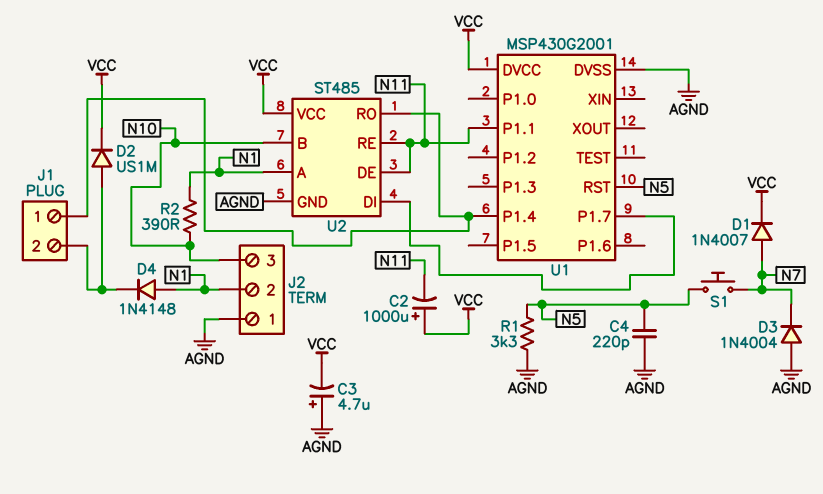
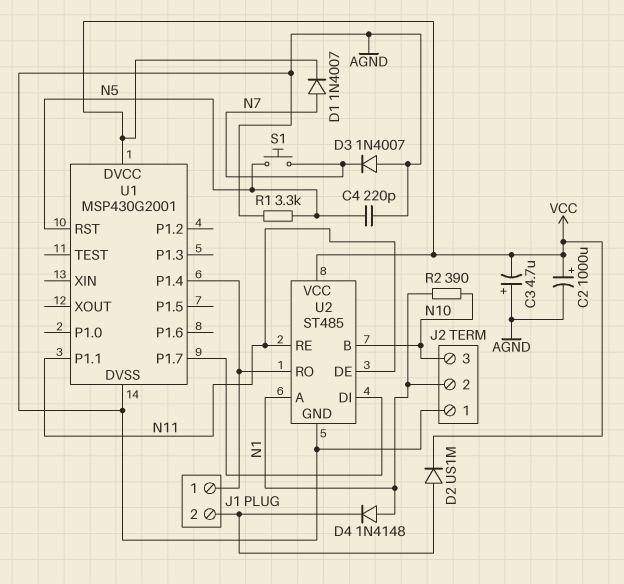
C2: 1000uF (plus VCC, minus N11) -> 1000uF (plus VCC, minus AGND)
D3: diode 1N4004 (A AGND, K N7) -> diode 1N4007 (A AGND, K N7)

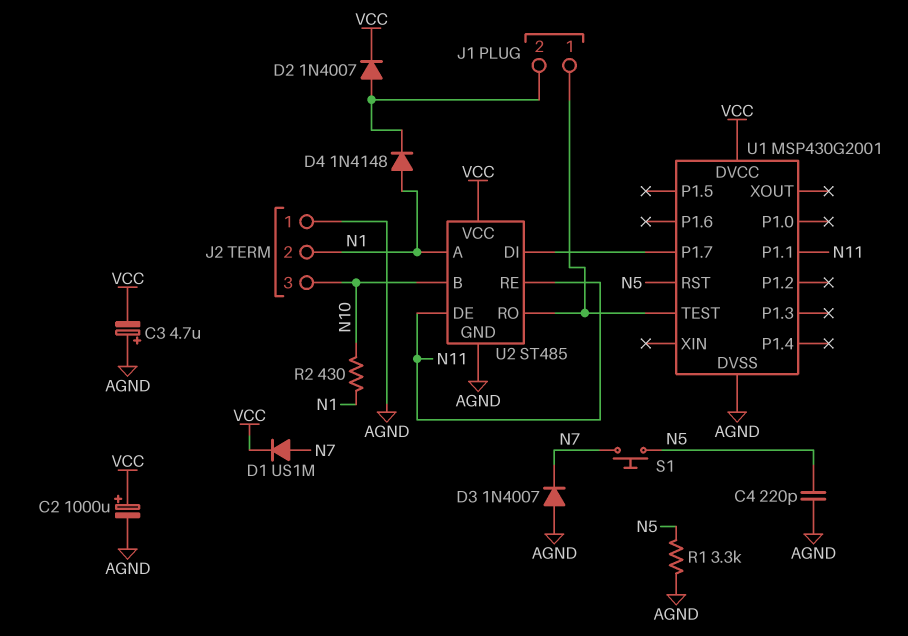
D1: diode 1N4007 (A N7, K VCC) -> diode US1M (A N7, K VCC)
D2: diode US1M (A J1/2, K VCC) -> diode 1N4007 (A J1/2, K VCC)
R2: 390 (N1, N10) -> 430 (N1, N10)
U1 pin P1.4: J1/1 -> none
U1 pin TEST: none -> J1/1

